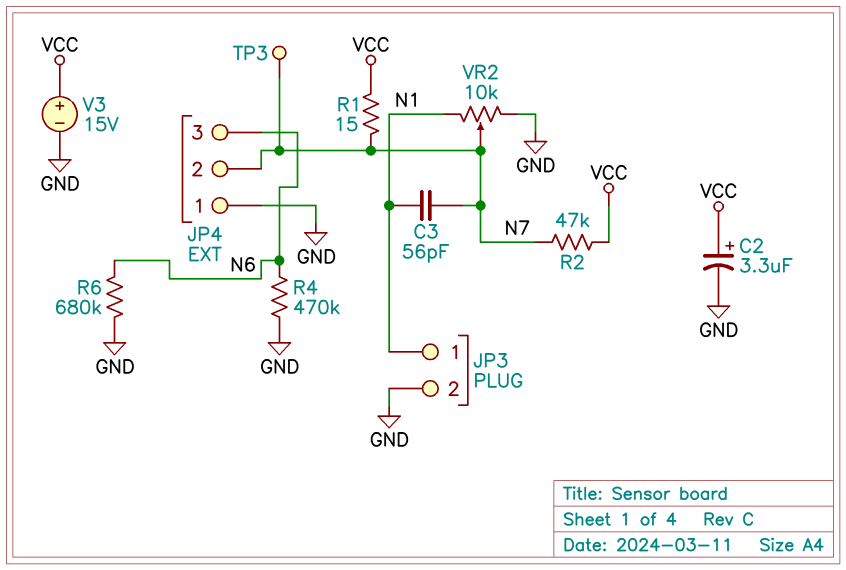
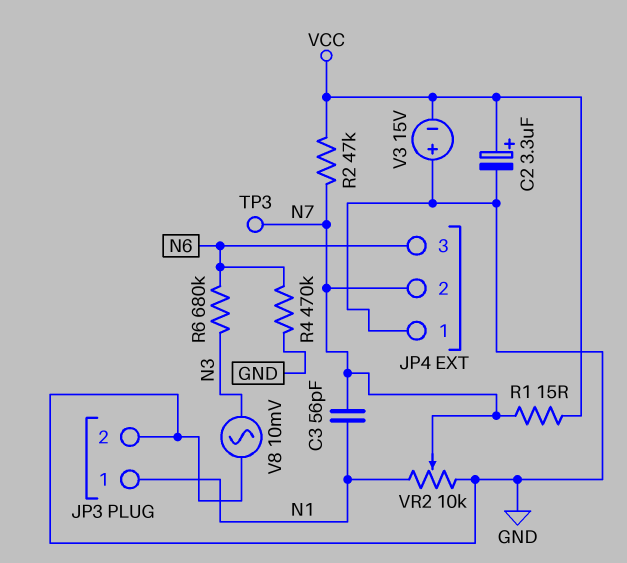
R6: 680k (GND, N6) -> 680k (N3, N6)
V3: 15V (plus VCC, minus GND) -> 15V (plus GND, minus VCC)
V8: none -> AC 10mV (GND, N3)

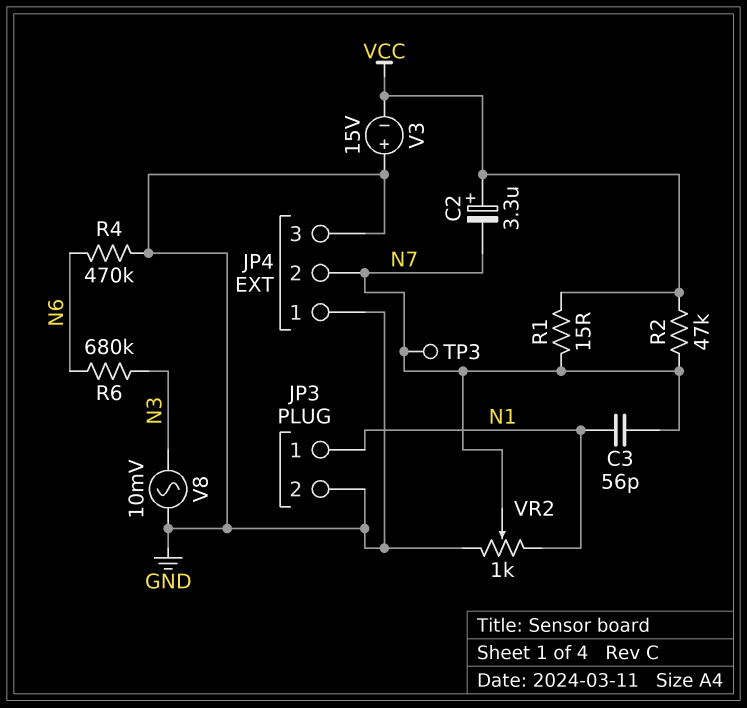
C2: 3.3uF (plus VCC, minus GND) -> 3.3uF (plus VCC, minus N7)
JP4 pin 3: N6 -> GND
VR2: 10k (GND, N1, wiper N7) -> 1k (GND, N1, wiper N7)

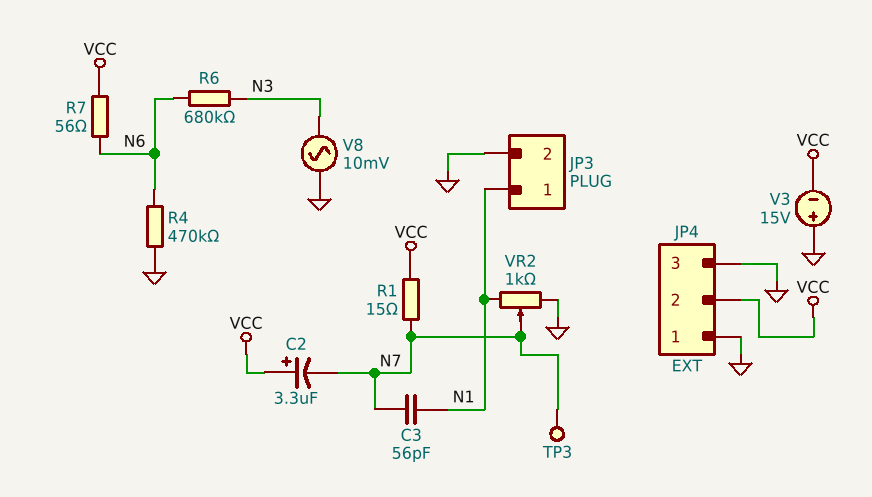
JP4 pin 2: N7 -> VCC
R2: 47k (N7, VCC) -> none
R7: none -> 56 (N6, VCC)

